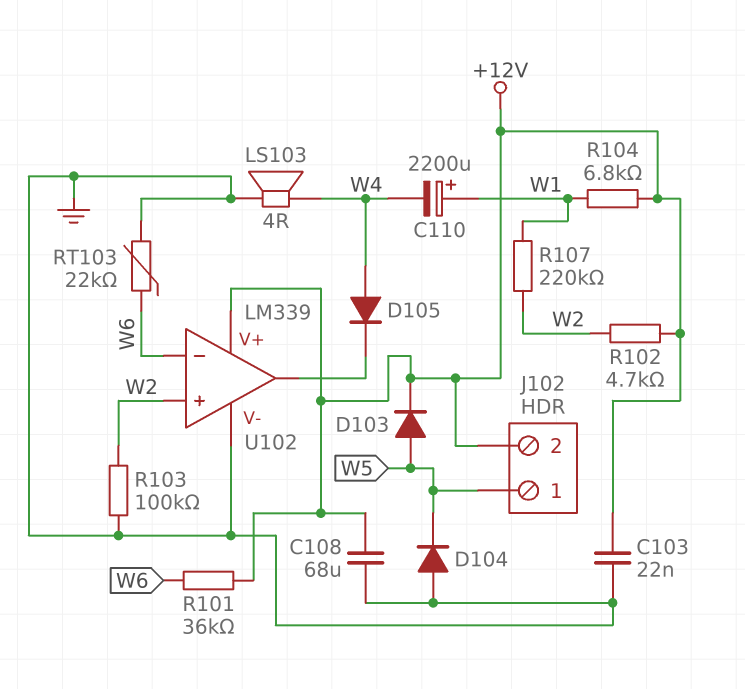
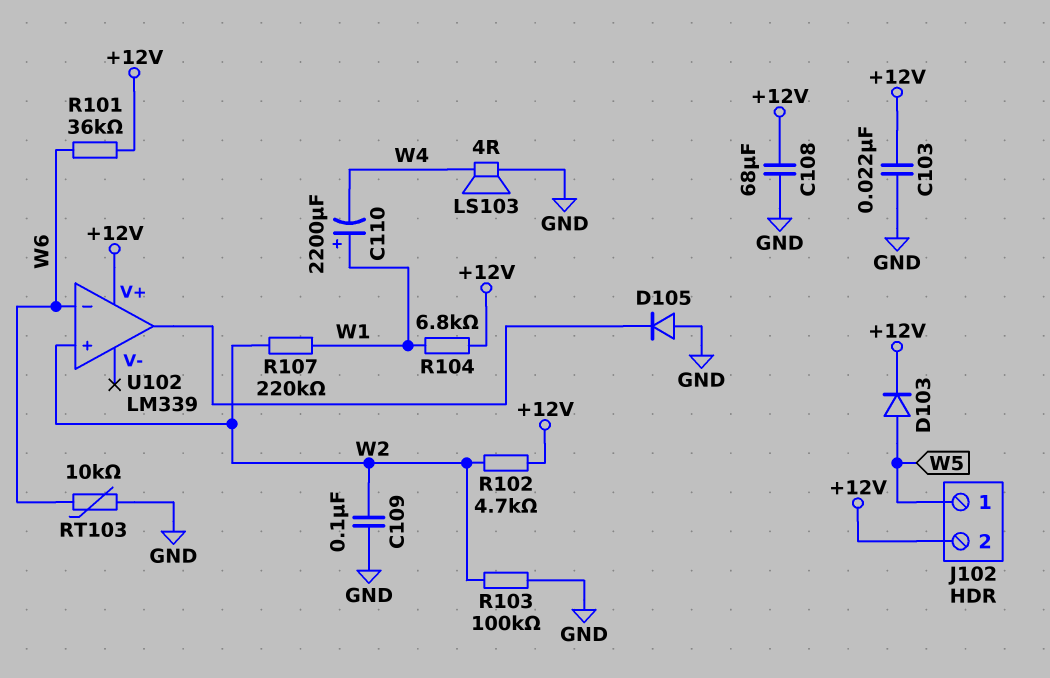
C109: none -> 100nF (GND, W2)
D104: diode (A GND, K W5) -> none
D105: diode (A W4, K U102/out) -> diode (A GND, K U102/out)
RT103: 22k (GND, W6) -> 10k (GND, W6)
U102 pin V-: GND -> none

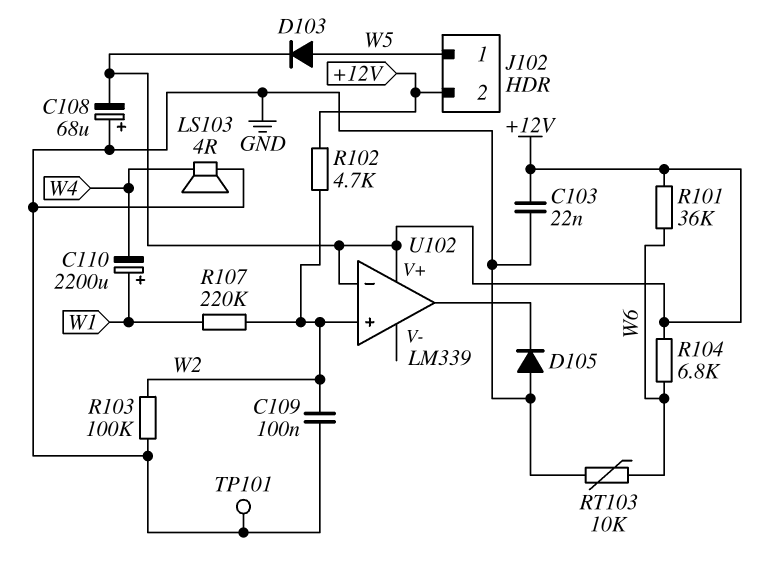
C108: 68uF (+12V, GND) -> 68uF (plus GND, minus +12V)
R104: 6.8k (+12V, W1) -> 6.8k (+12V, W6)
TP101: none -> test point (GND)
U102 pin in-: W6 -> +12V

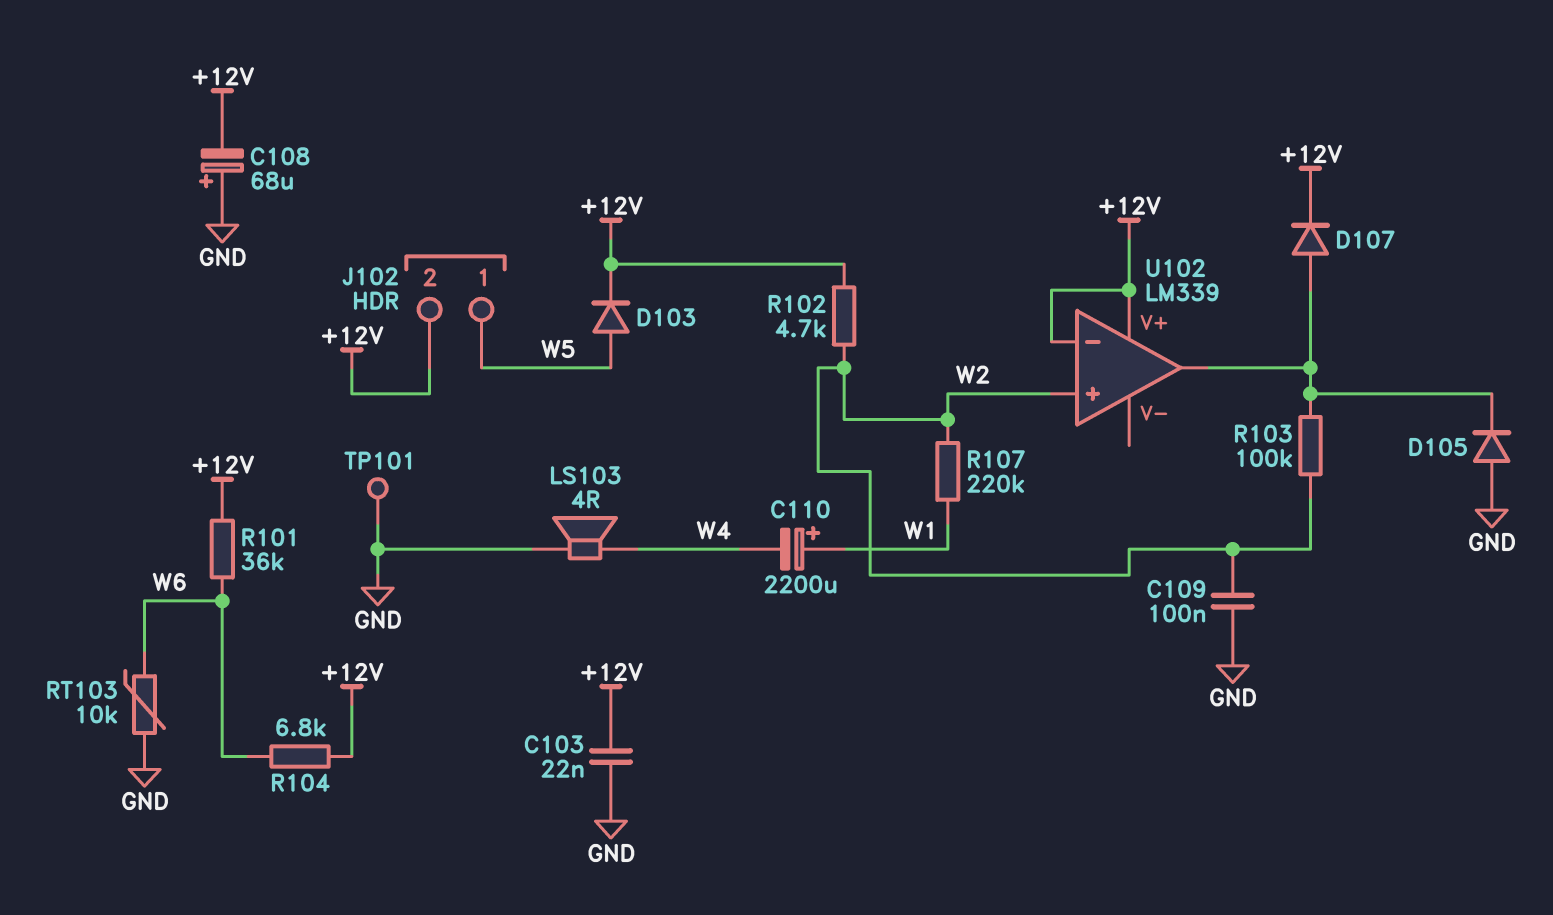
D107: none -> diode (A U102/out, K +12V)
R103: 100k (GND, W2) -> 100k (U102/out, W2)

